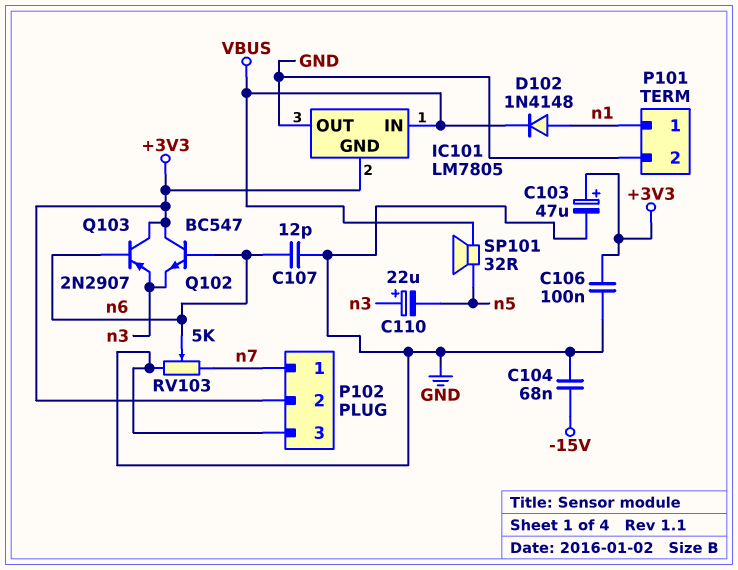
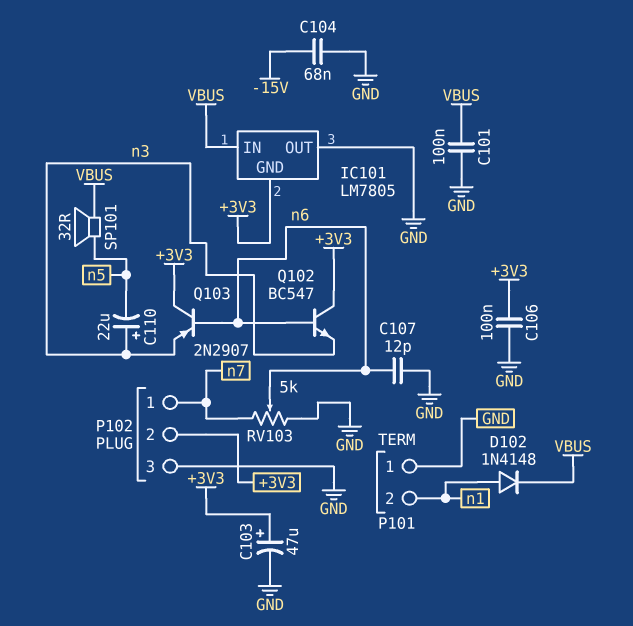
C101: none -> 100nF (GND, VBUS)
P101 pin 1: n1 -> GND
P101 pin 2: GND -> n1

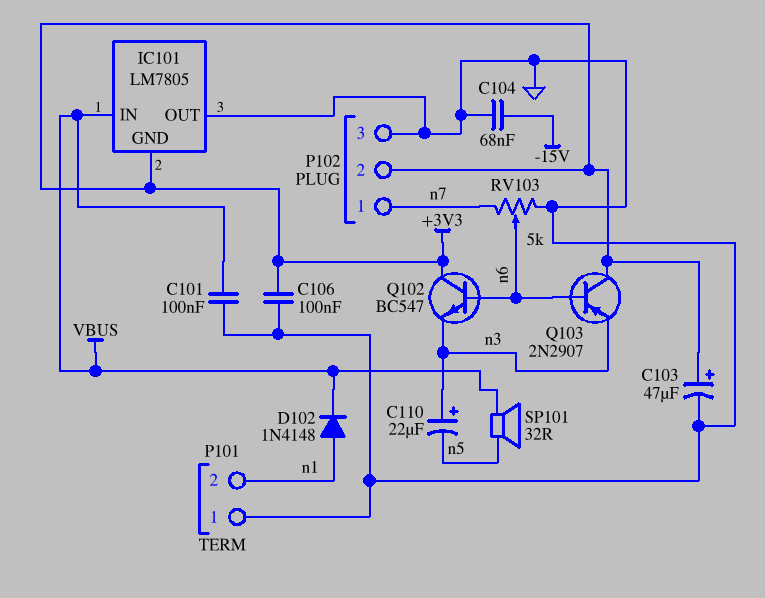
C107: 12pF (GND, n6) -> none

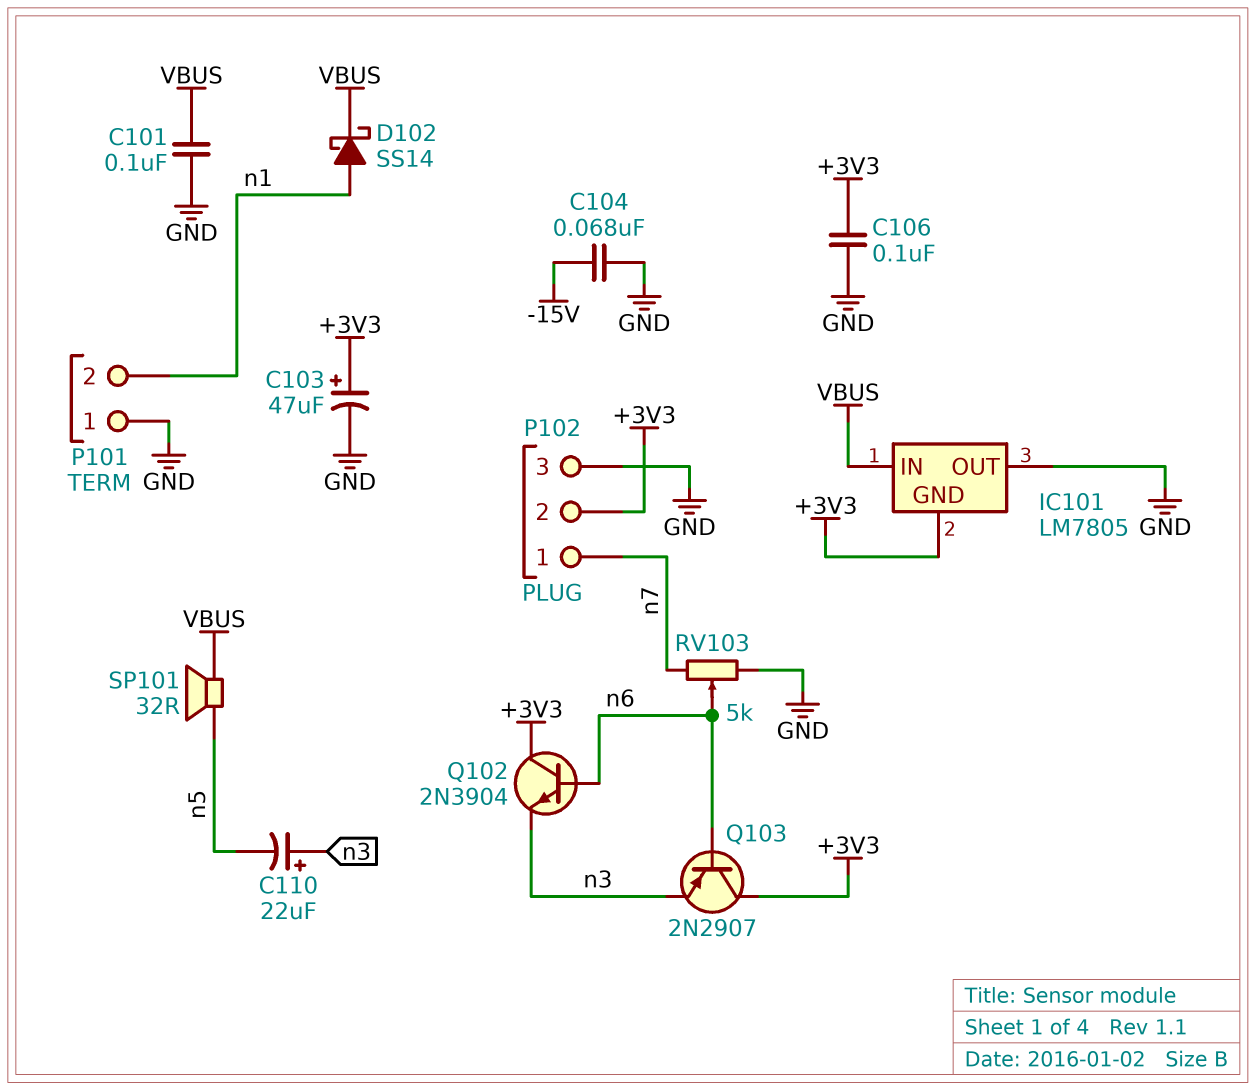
D102: diode 1N4148 (A n1, K VBUS) -> schottky SS14 (A n1, K VBUS)
Q102: NPN BC547 (B n6, C +3V3, E n3) -> NPN 2N3904 (B n6, C +3V3, E n3)

